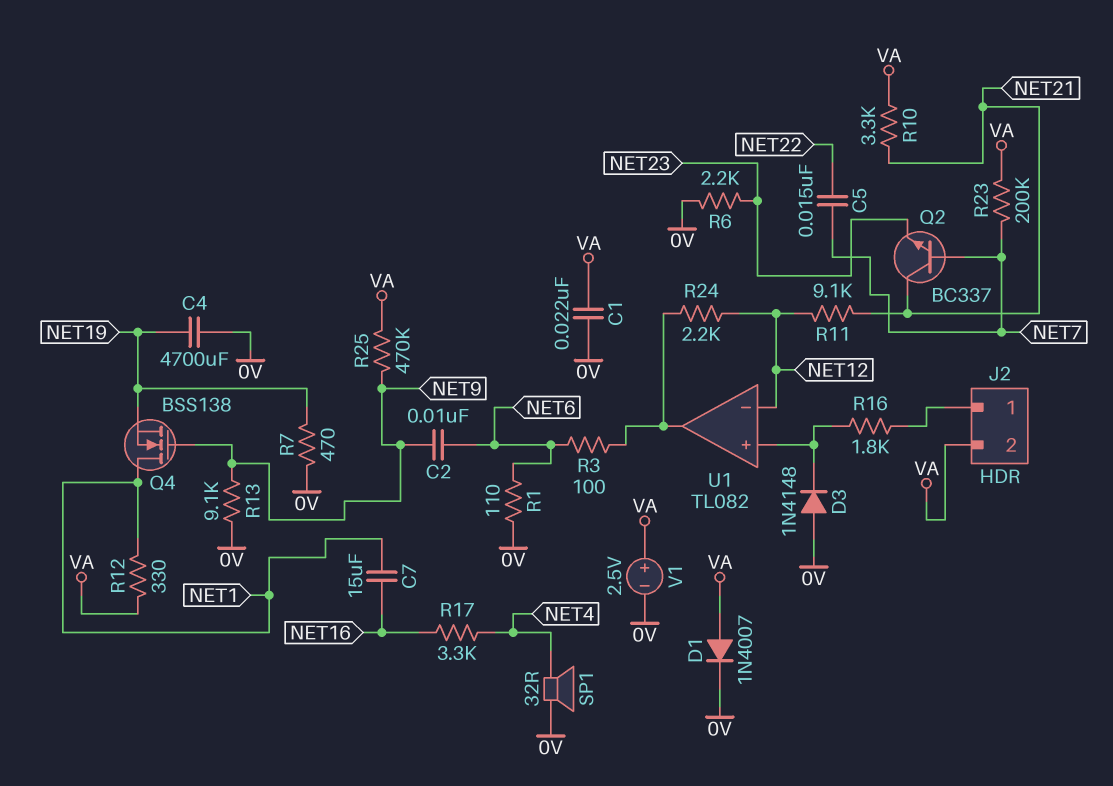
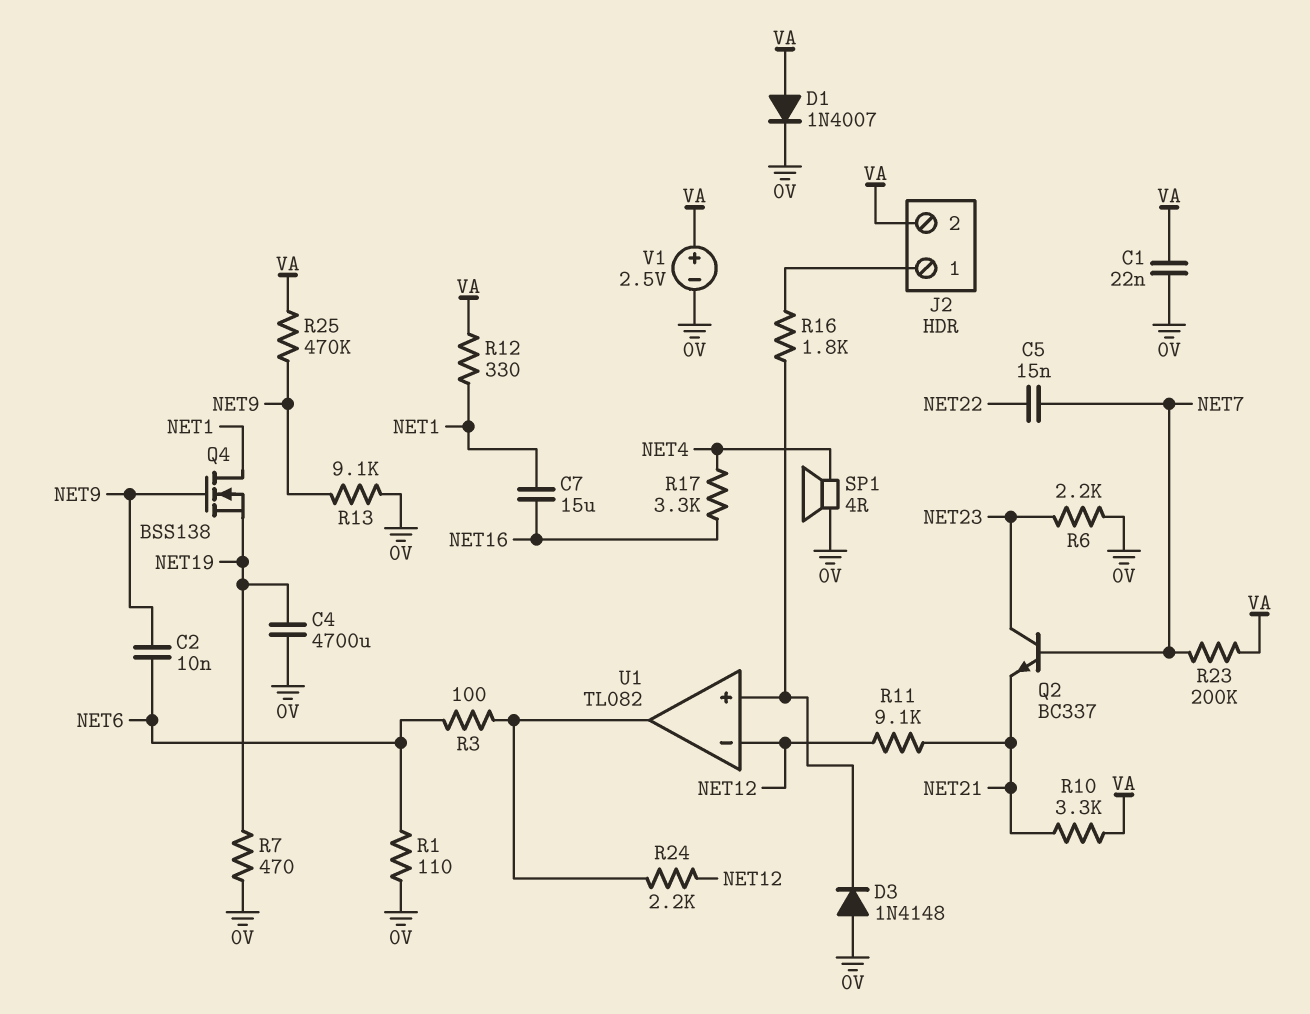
Q2: NPN BC337 (B NET7, C NET21, E NET23) -> NPN BC337 (B NET7, C NET23, E NET21)
SP1: speaker 32R (0V, NET4) -> speaker 4R (0V, NET4)

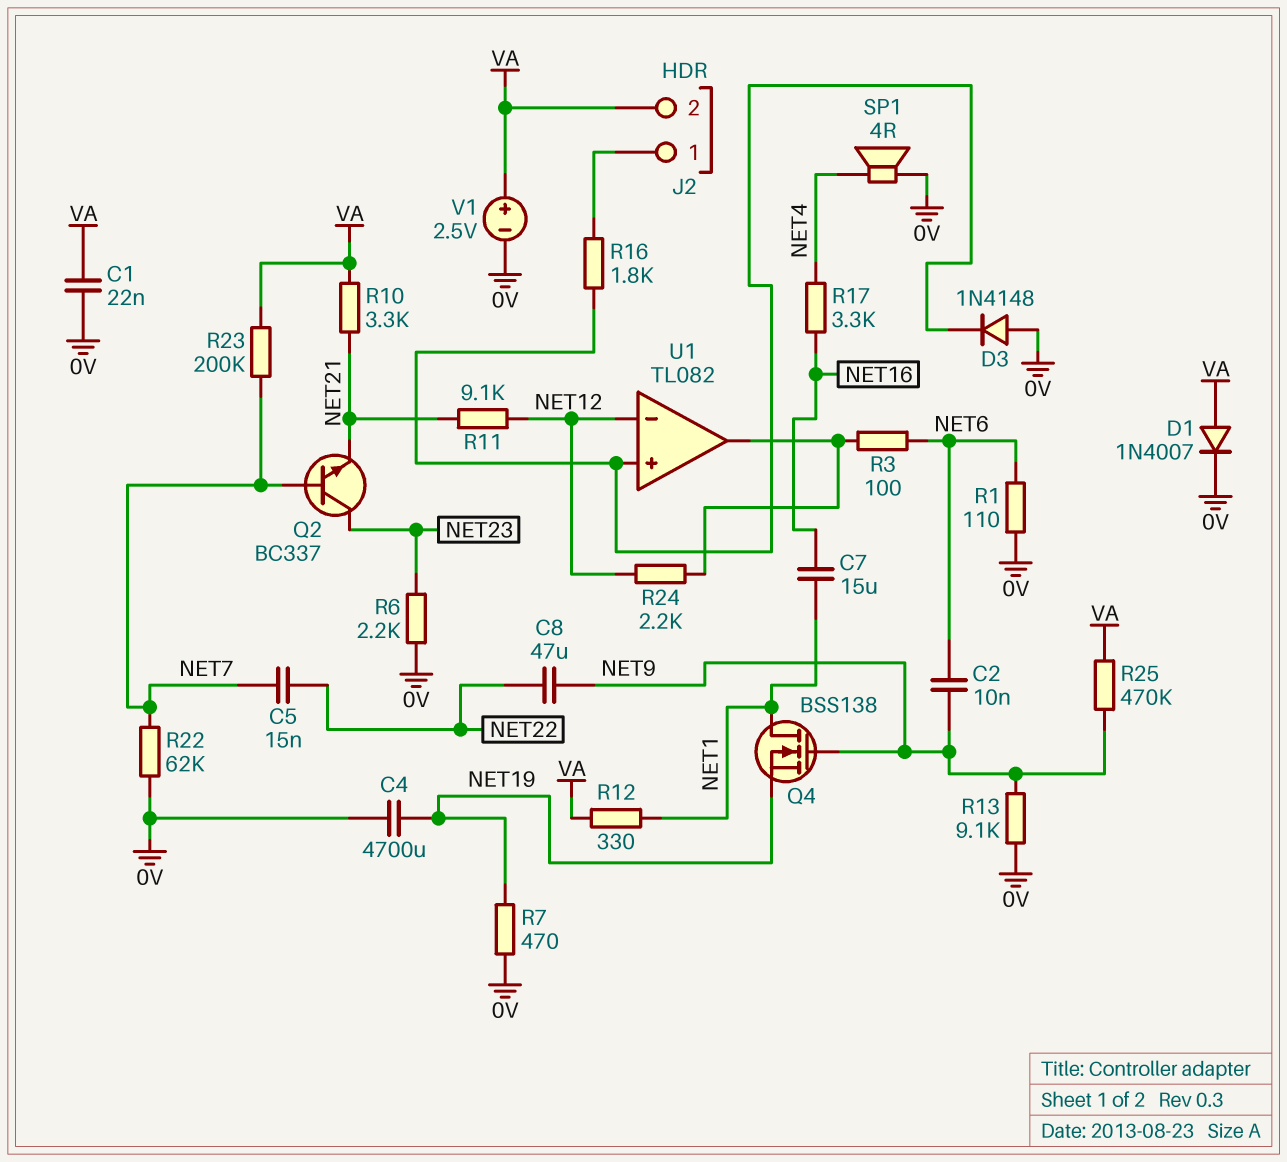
C8: none -> 47uF (NET9, NET22)
R22: none -> 62k (0V, NET7)

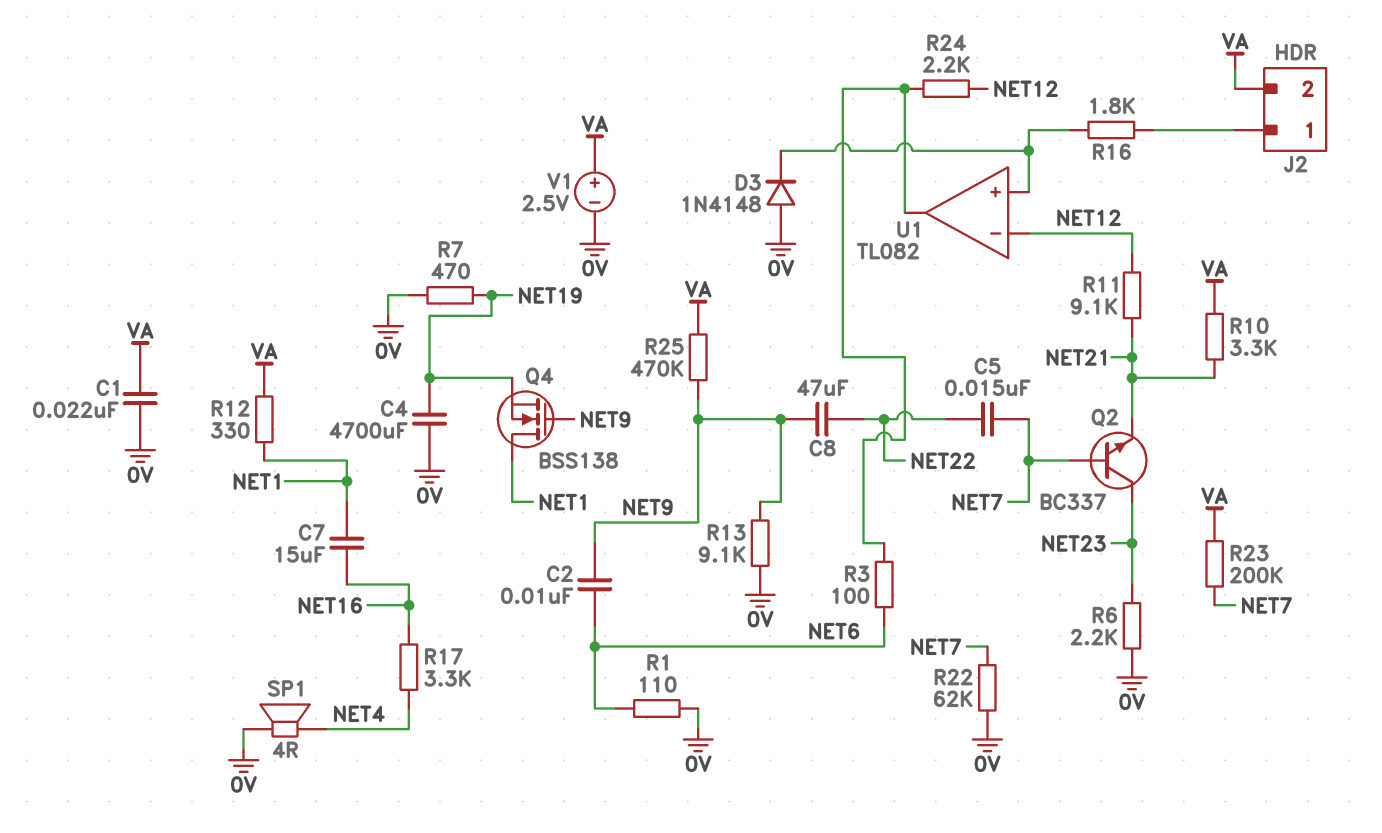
D1: diode 1N4007 (A VA, K 0V) -> none

